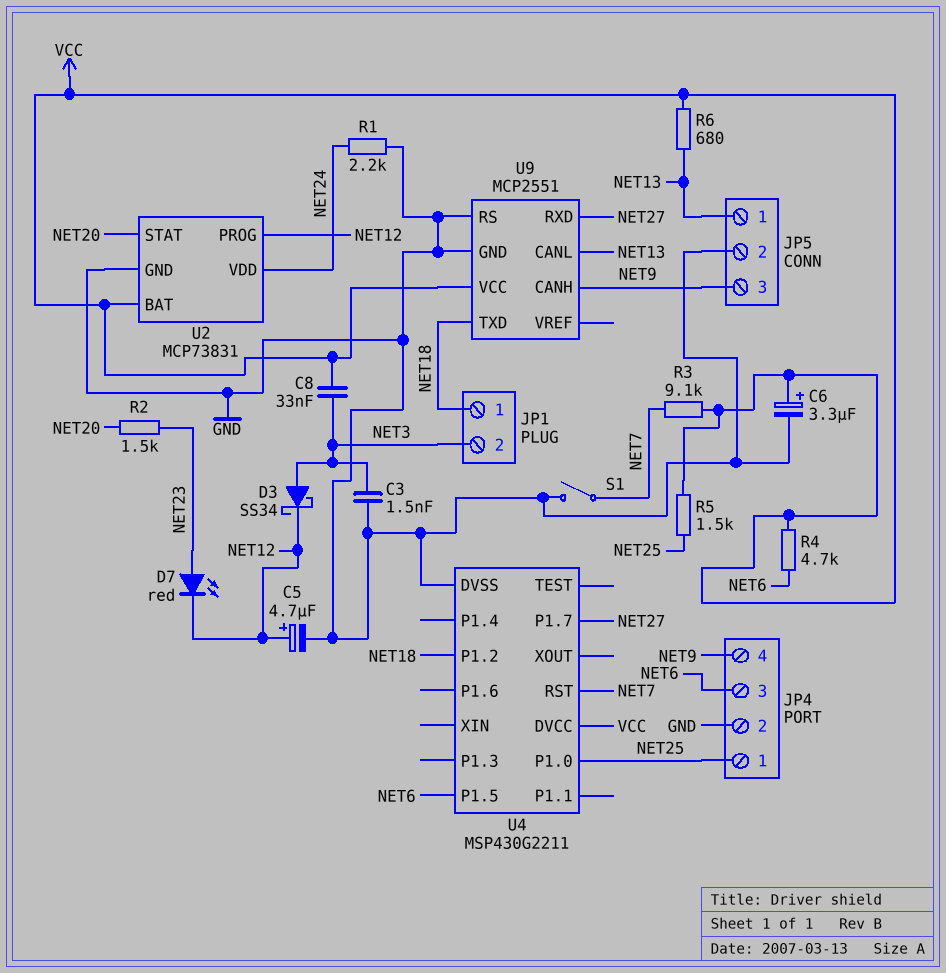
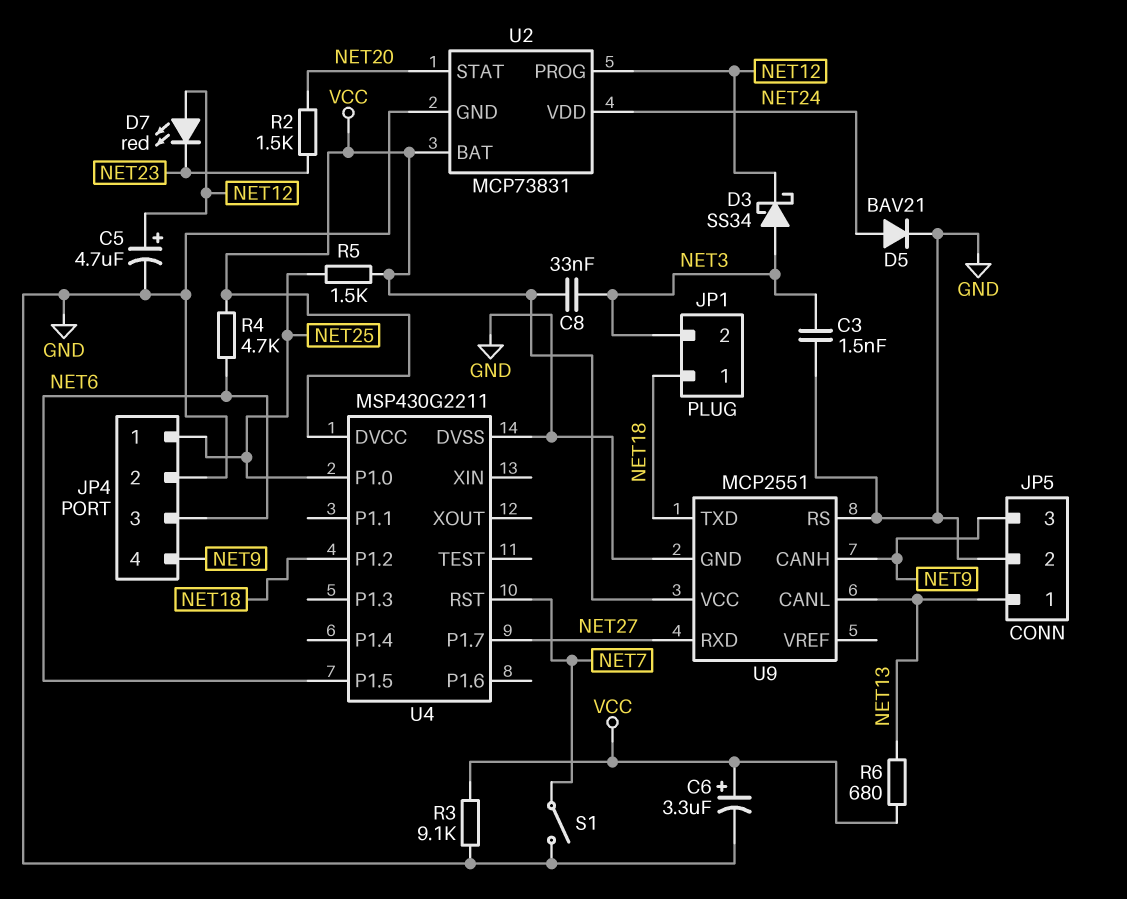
D5: none -> diode BAV21 (A NET24, K GND)
D7: LED red (A NET23, K NET12) -> LED red (A NET12, K NET23)
R1: 2.2k (GND, NET24) -> none
R3: 9.1k (NET7, VCC) -> 9.1k (GND, VCC)

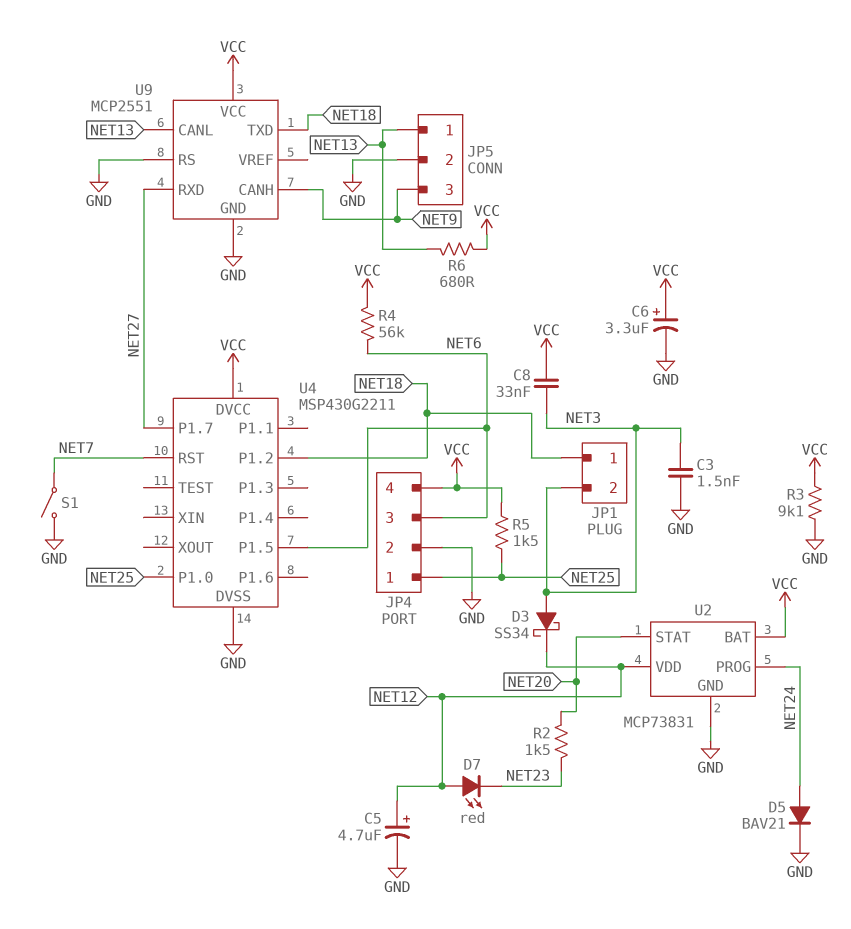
JP4 pin 4: NET9 -> VCC
R4: 4.7k (NET6, VCC) -> 56k (NET6, VCC)
U2 pin PROG: NET12 -> NET24
U2 pin VDD: NET24 -> NET12

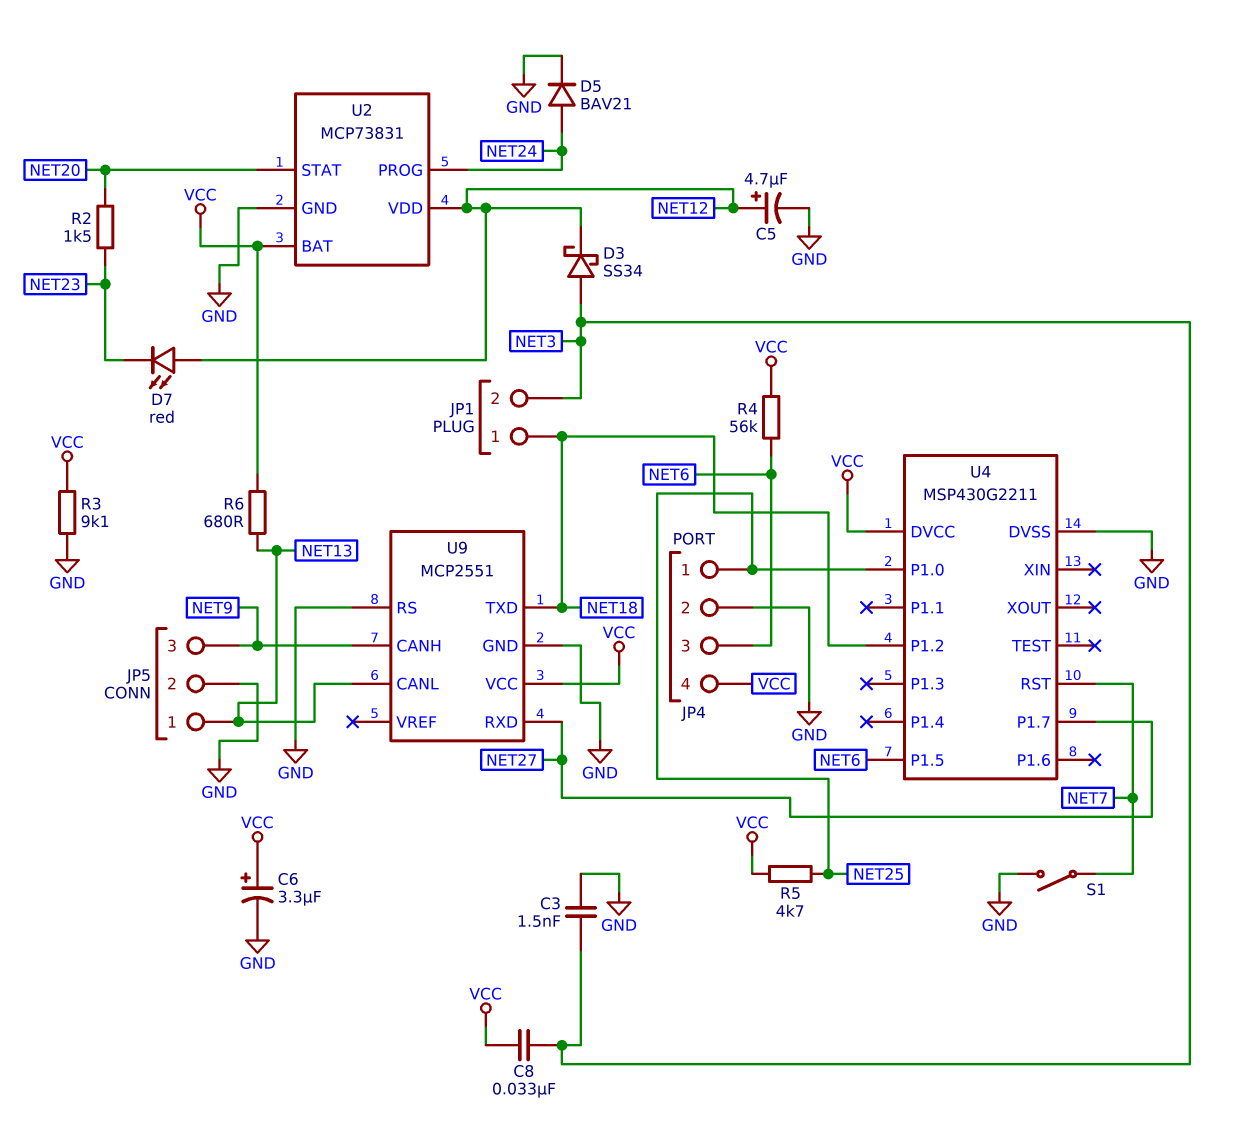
R5: 1.5k (NET25, VCC) -> 4.7k (NET25, VCC)

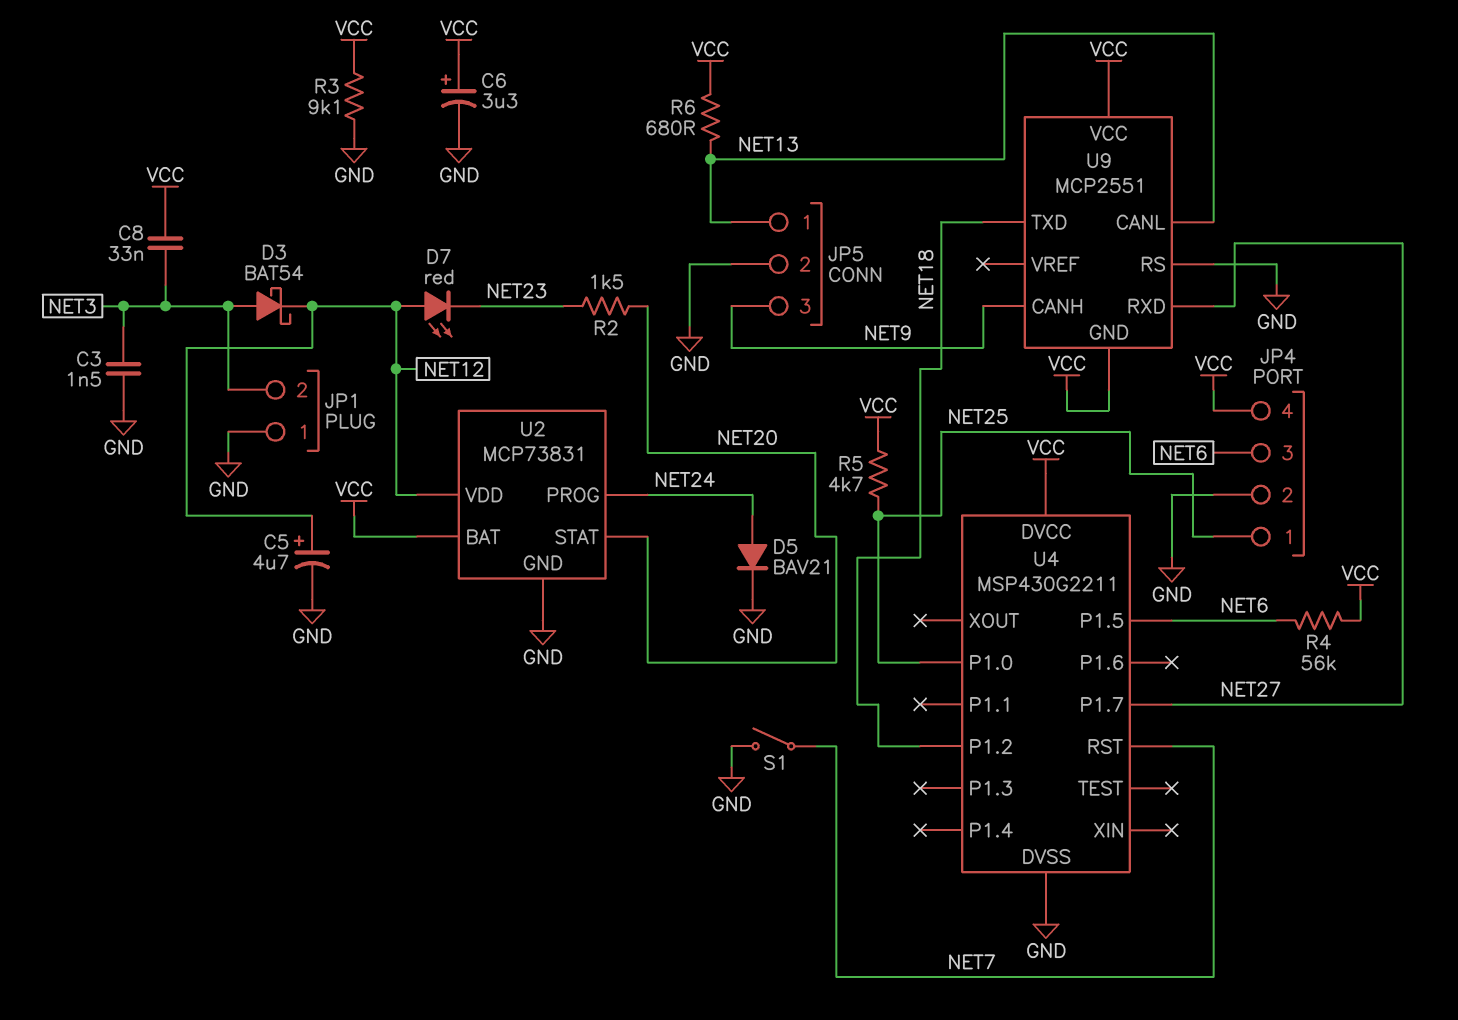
D3: schottky SS34 (A NET3, K NET12) -> schottky BAT54 (A NET3, K NET12)
JP1 pin 1: NET18 -> GND
U9 pin GND: GND -> VCC

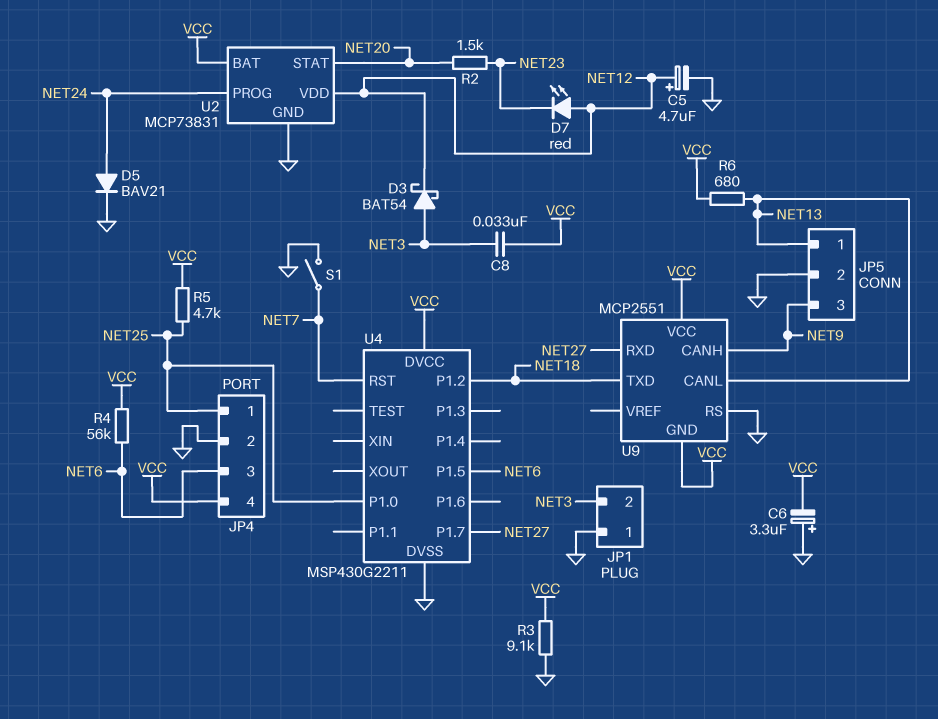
C3: 1.5nF (GND, NET3) -> none
C6: 3.3uF (plus VCC, minus GND) -> 3.3uF (plus GND, minus VCC)

